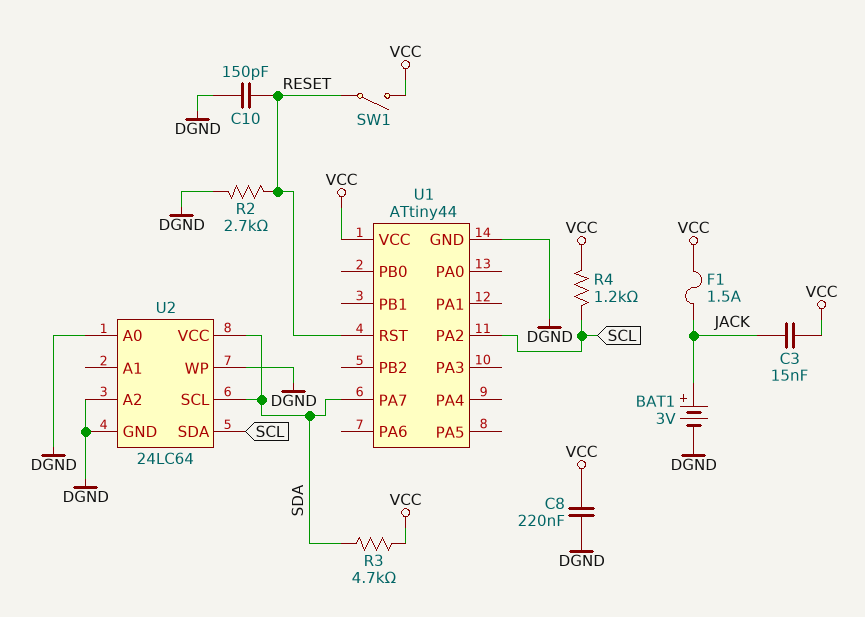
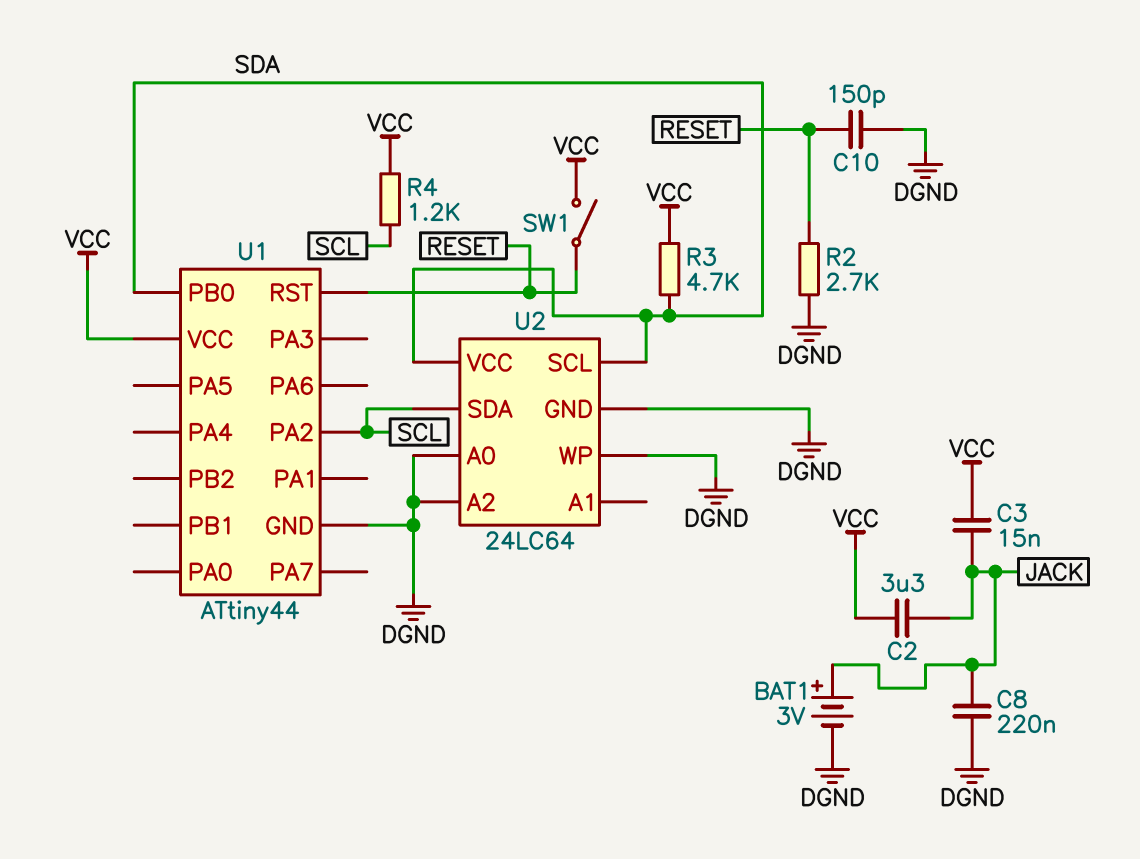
C2: none -> 3.3uF (JACK, VCC)
C8: 220nF (DGND, VCC) -> 220nF (DGND, JACK)
F1: 1.5A (JACK, VCC) -> none
U1 pin PA7: SDA -> none
U1 pin PB0: none -> SDA

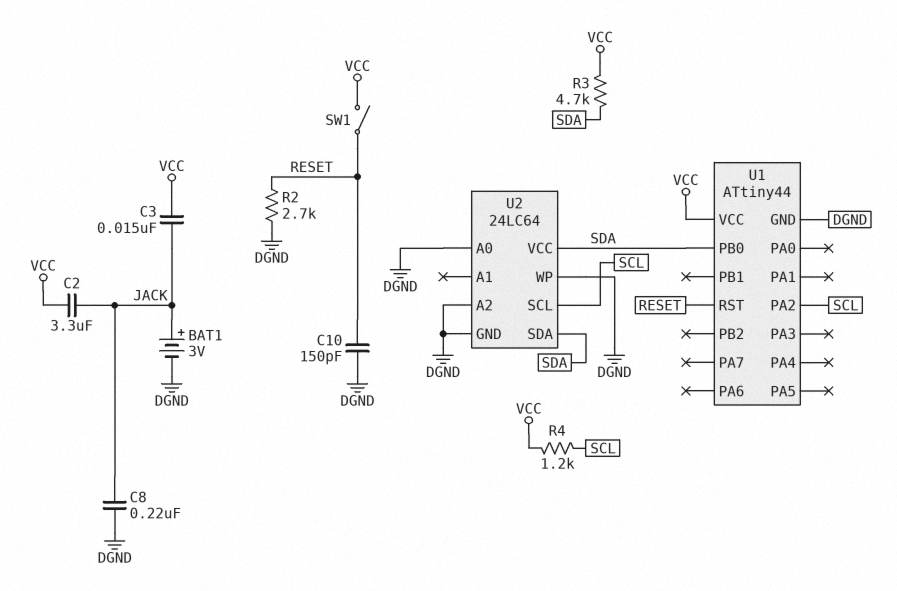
U2 pin SCL: SDA -> SCL
U2 pin SDA: SCL -> SDA

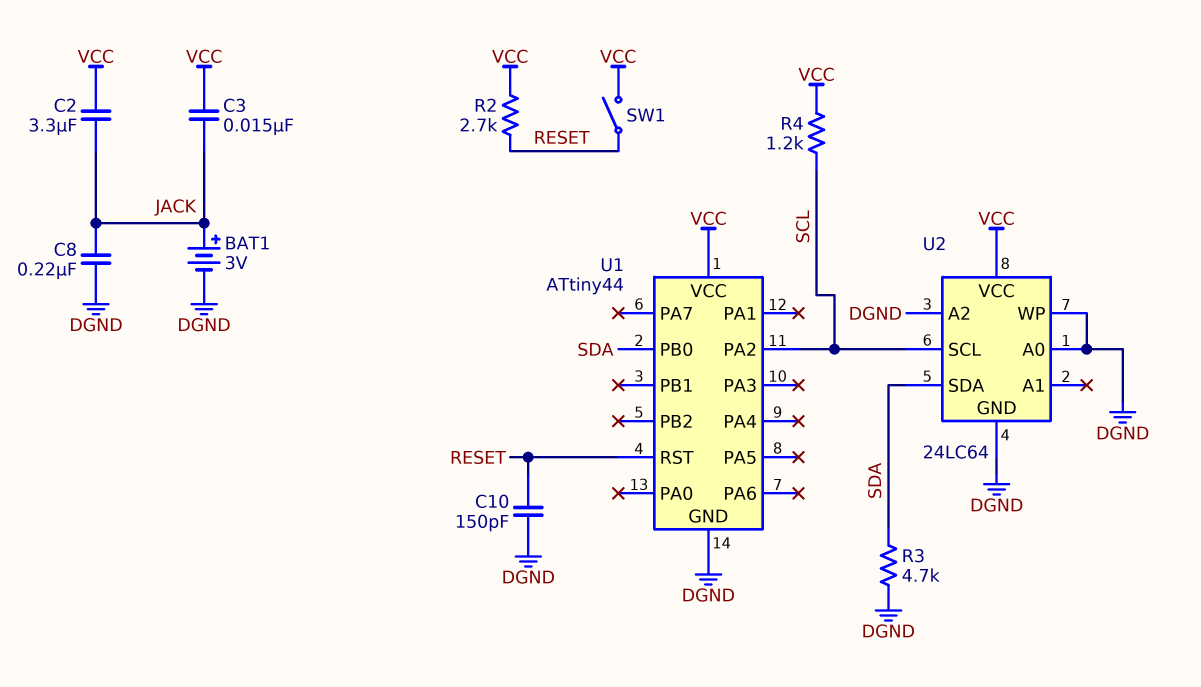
R2: 2.7k (DGND, RESET) -> 2.7k (RESET, VCC)
R3: 4.7k (SDA, VCC) -> 4.7k (DGND, SDA)
U2 pin VCC: SDA -> VCC

